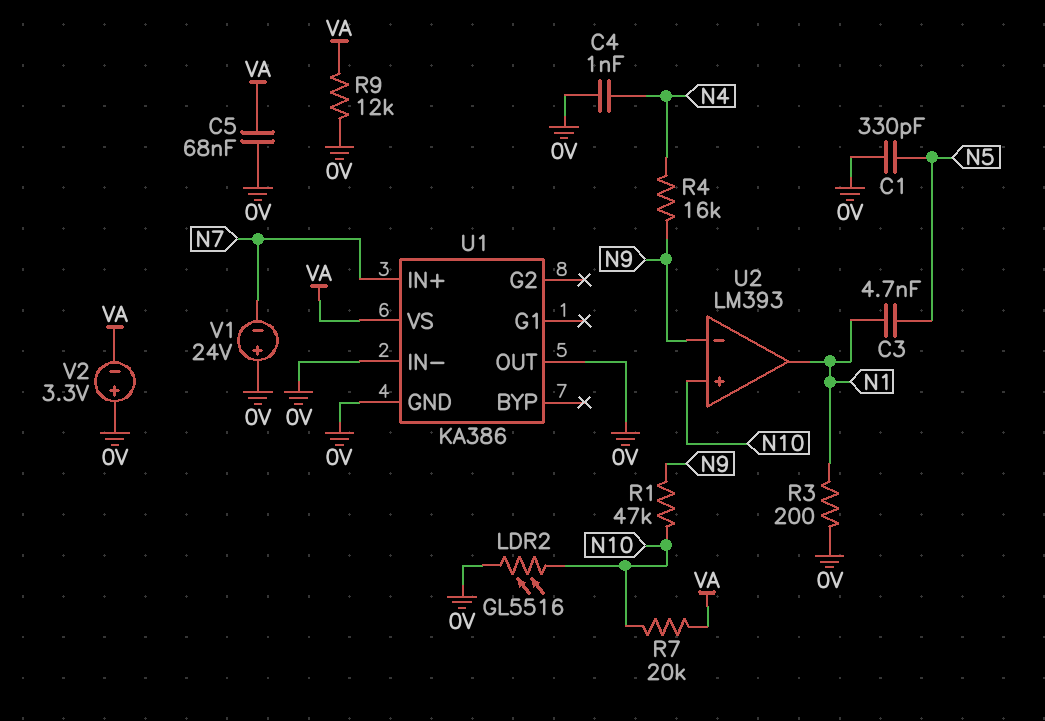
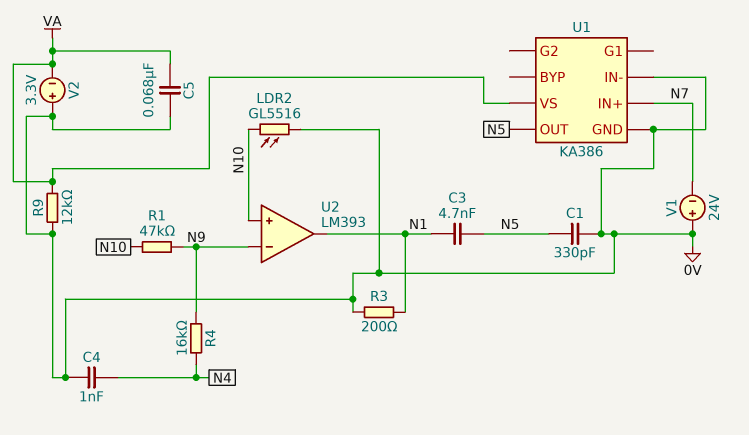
R7: 20k (N10, VA) -> none
U1 pin OUT: 0V -> N5

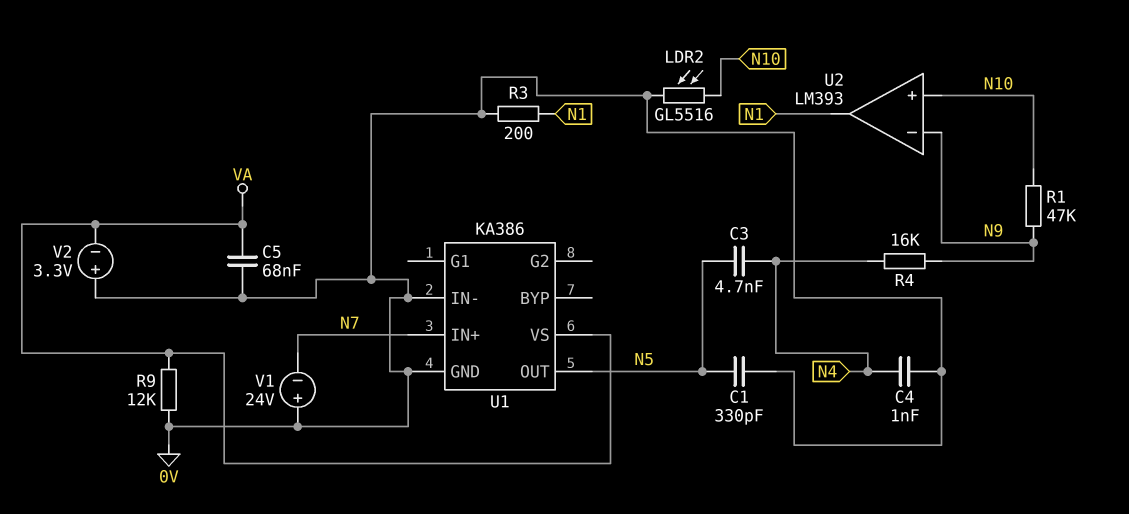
C3: 4.7nF (N1, N5) -> 4.7nF (N4, N5)

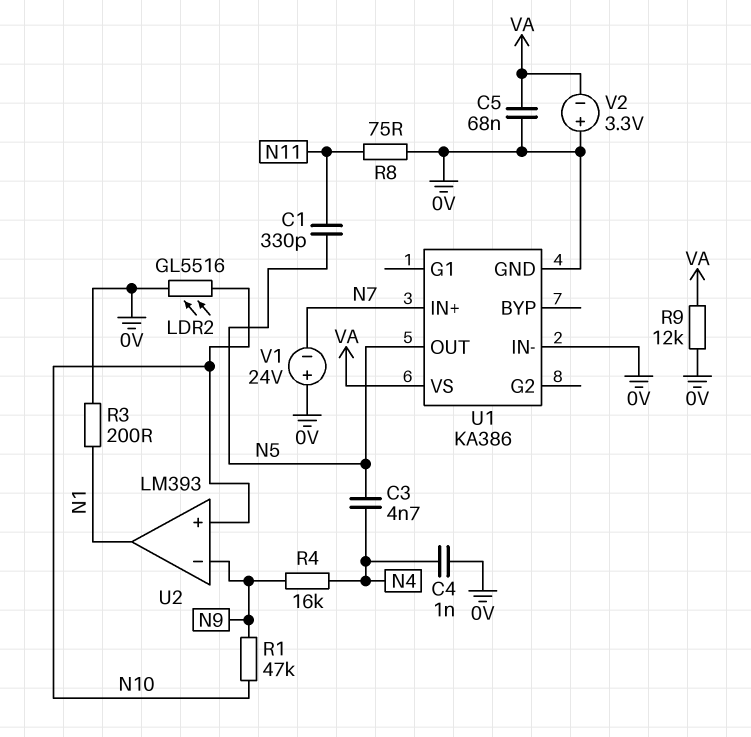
C1: 330pF (0V, N5) -> 330pF (N5, N11)
R8: none -> 75 (0V, N11)

